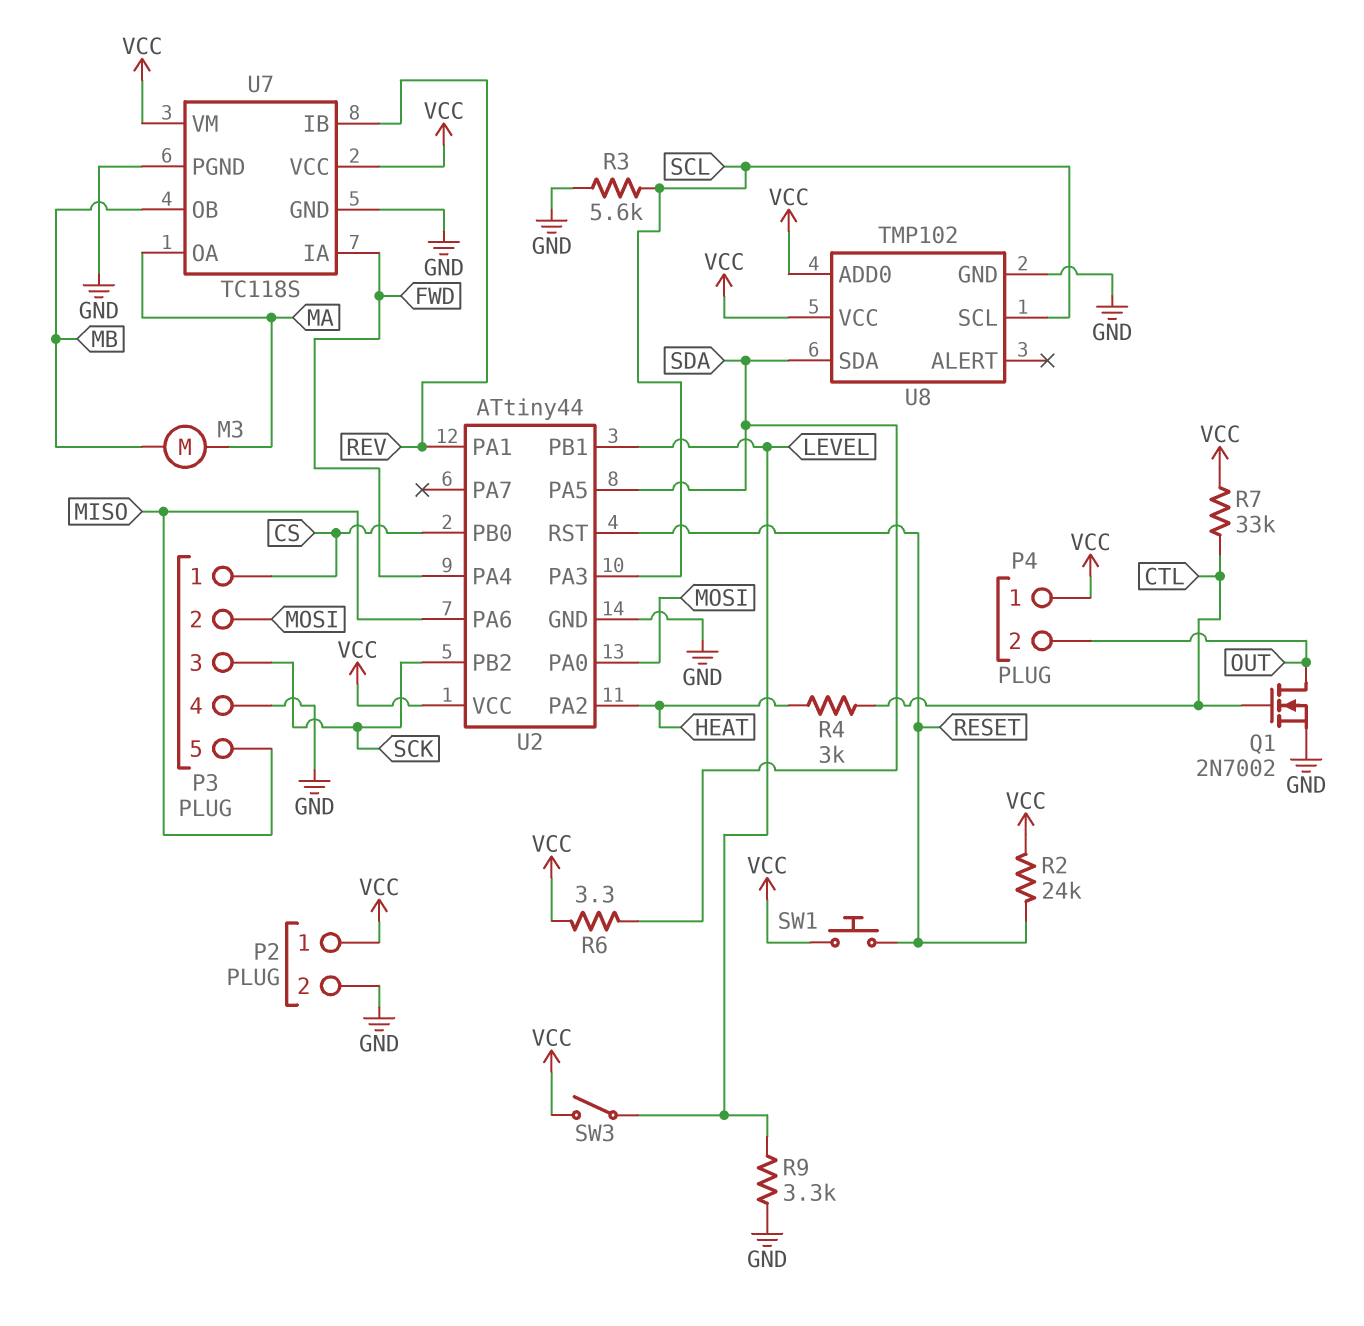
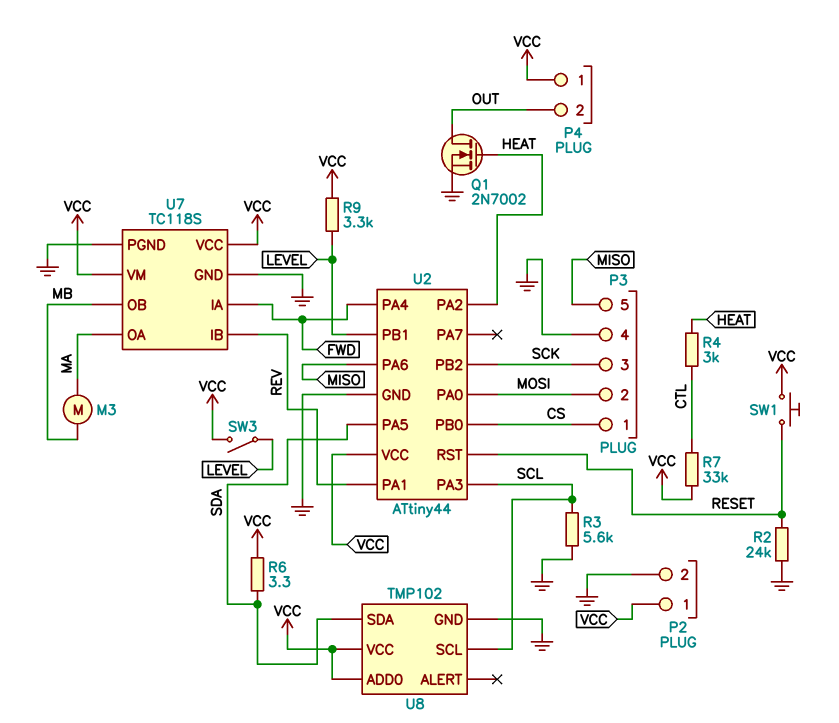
Q1: NMOS 2N7002 (G CTL, D OUT, S GND) -> NMOS 2N7002 (G HEAT, D OUT, S GND)
R2: 24k (RESET, VCC) -> 24k (GND, RESET)
R9: 3.3k (GND, LEVEL) -> 3.3k (LEVEL, VCC)

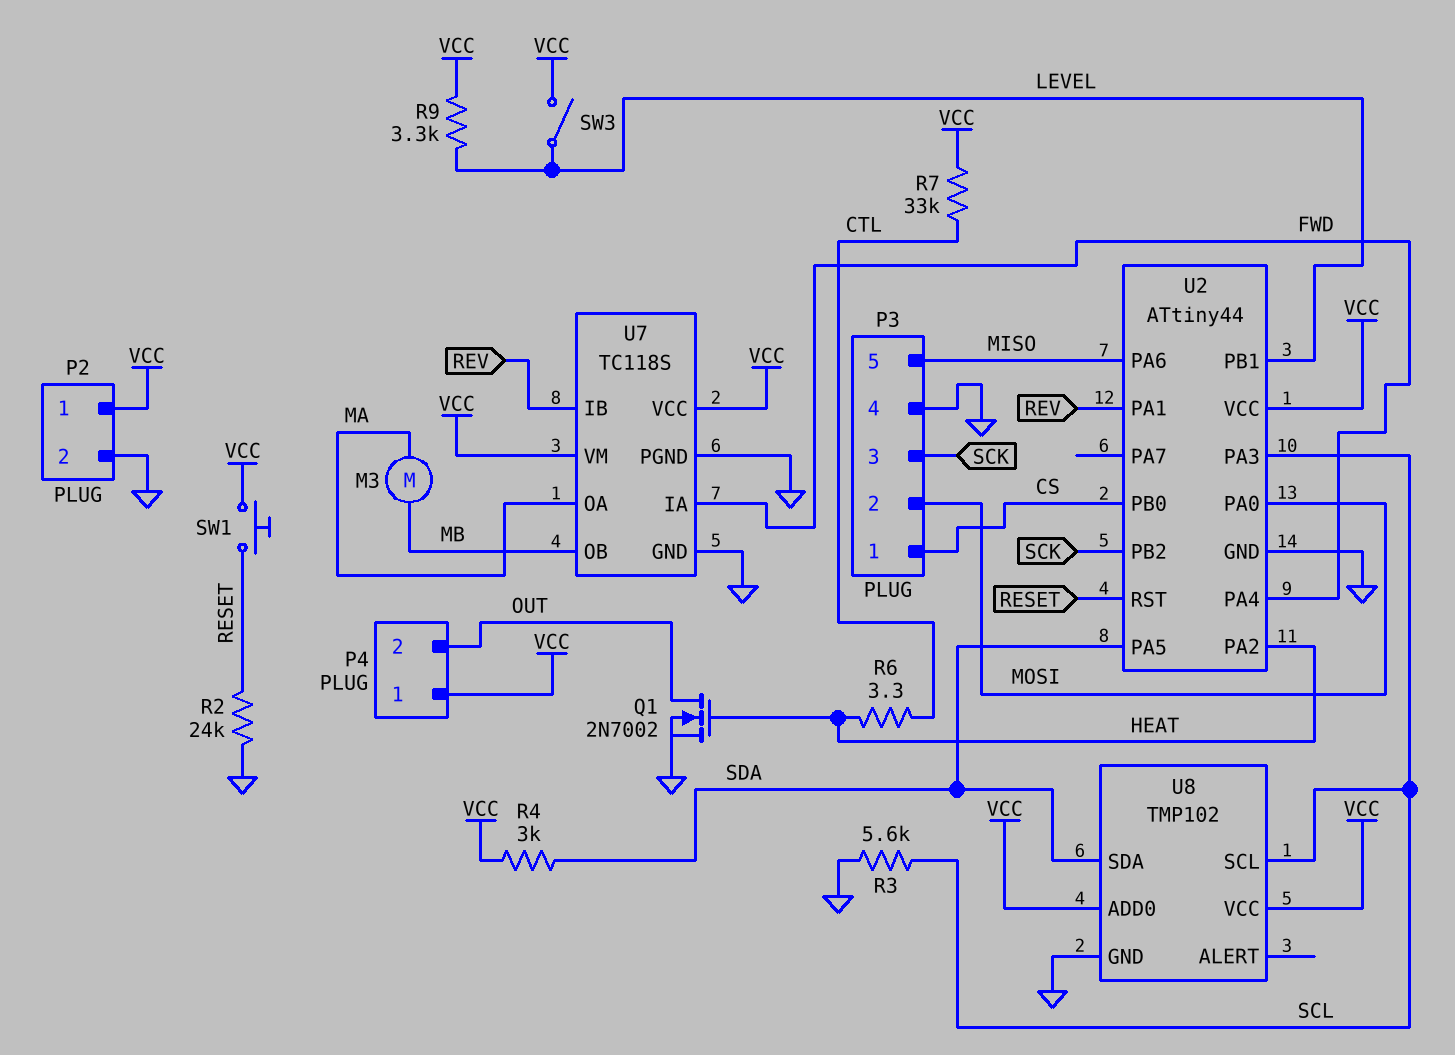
R4: 3k (CTL, HEAT) -> 3k (SDA, VCC)
R6: 3.3 (SDA, VCC) -> 3.3 (CTL, HEAT)

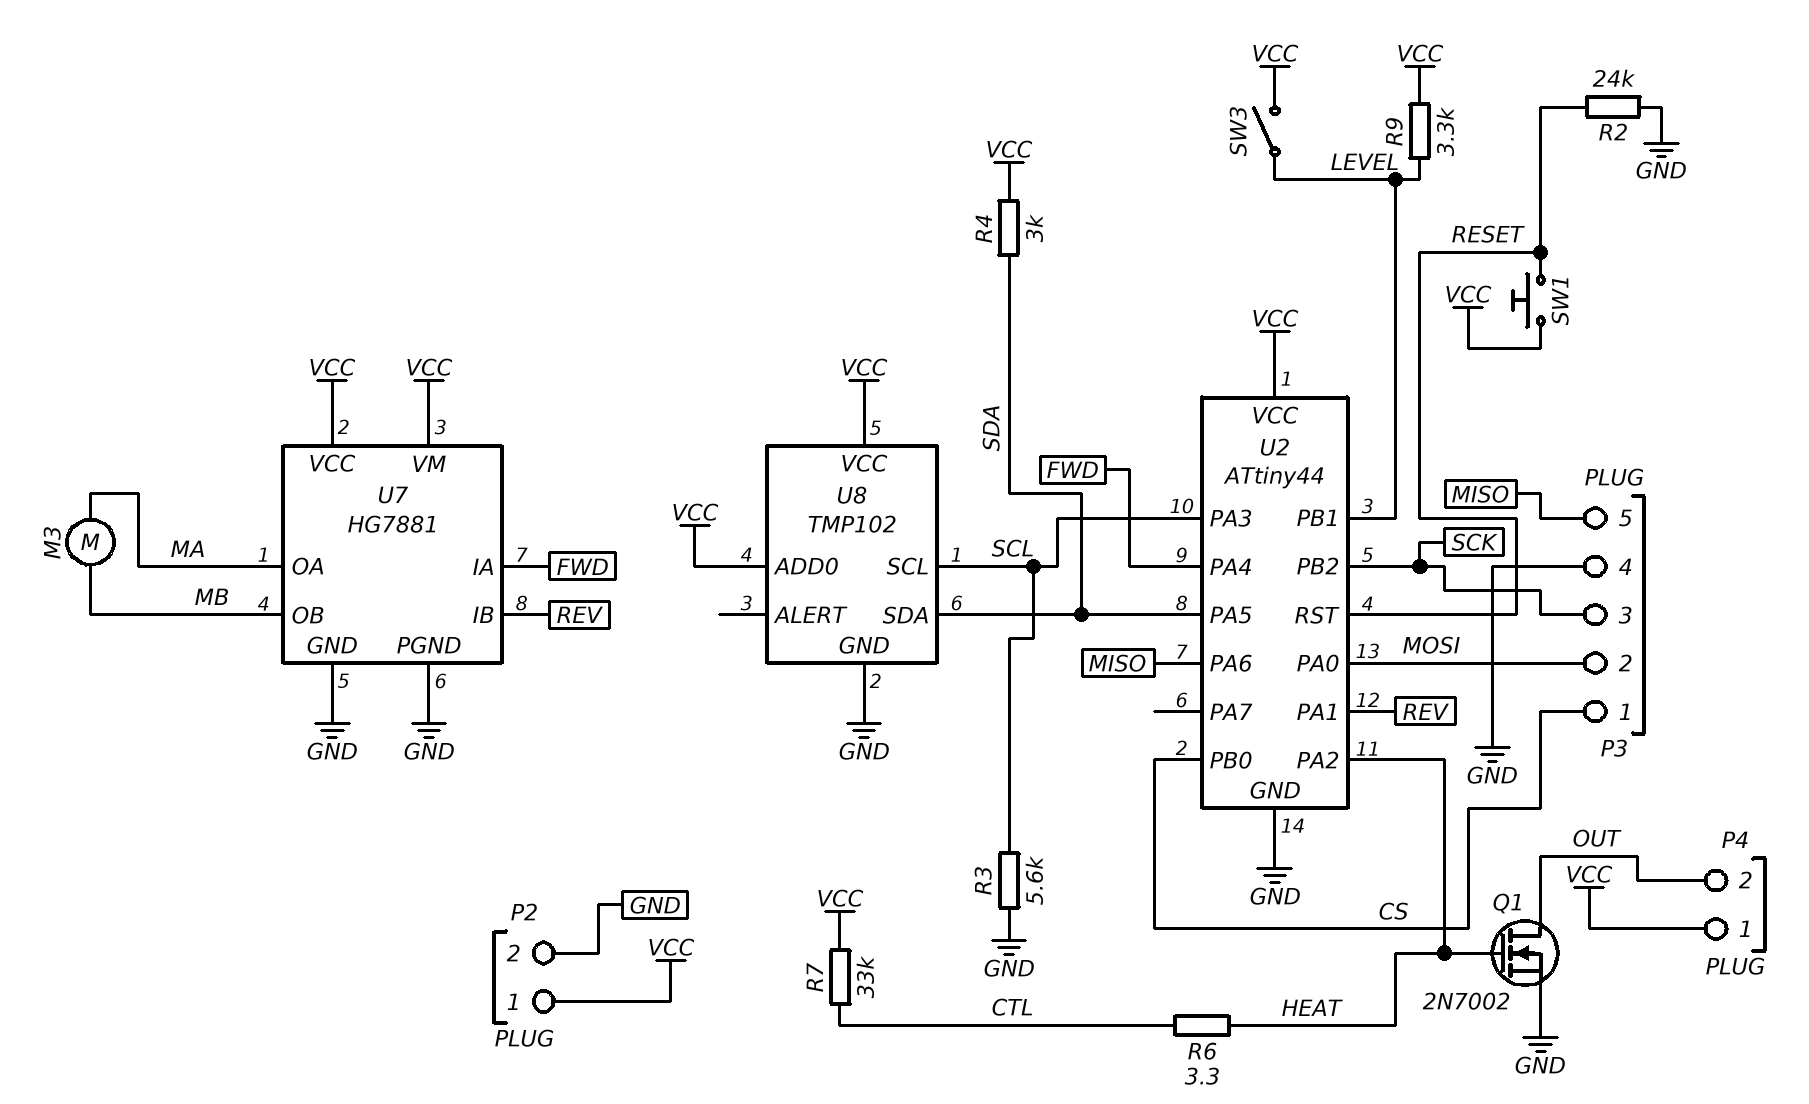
U7: TC118S -> HG7881

